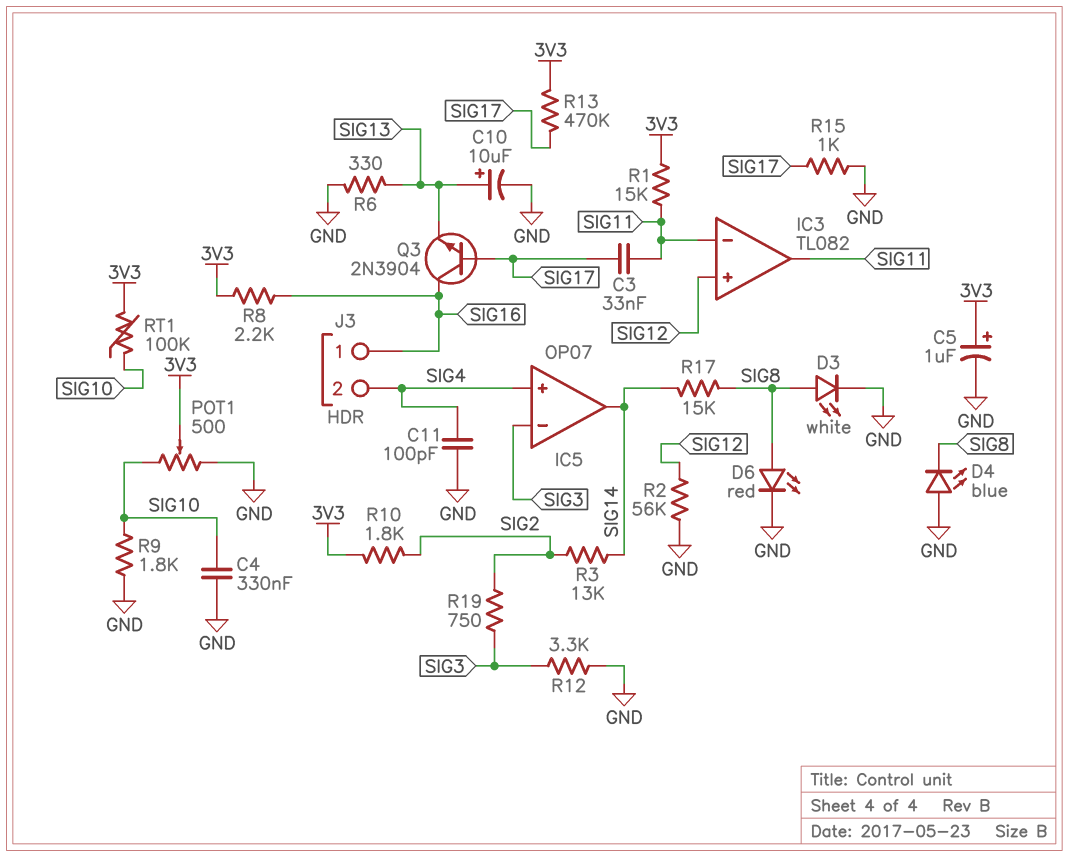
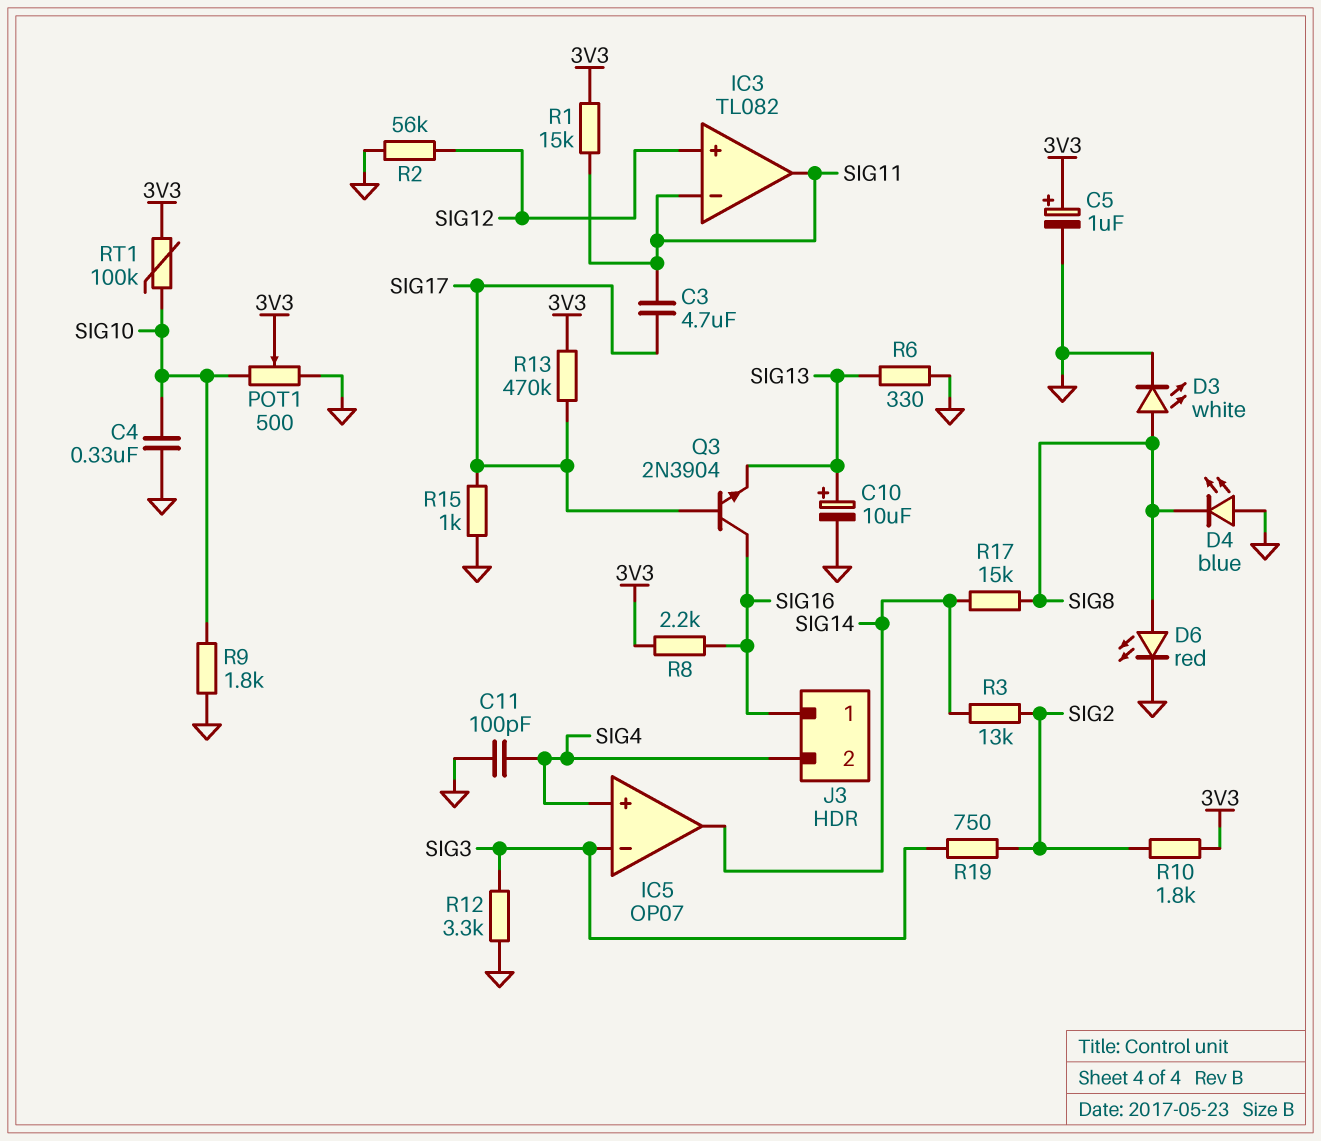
C3: 33nF (SIG11, SIG17) -> 4.7uF (SIG11, SIG17)

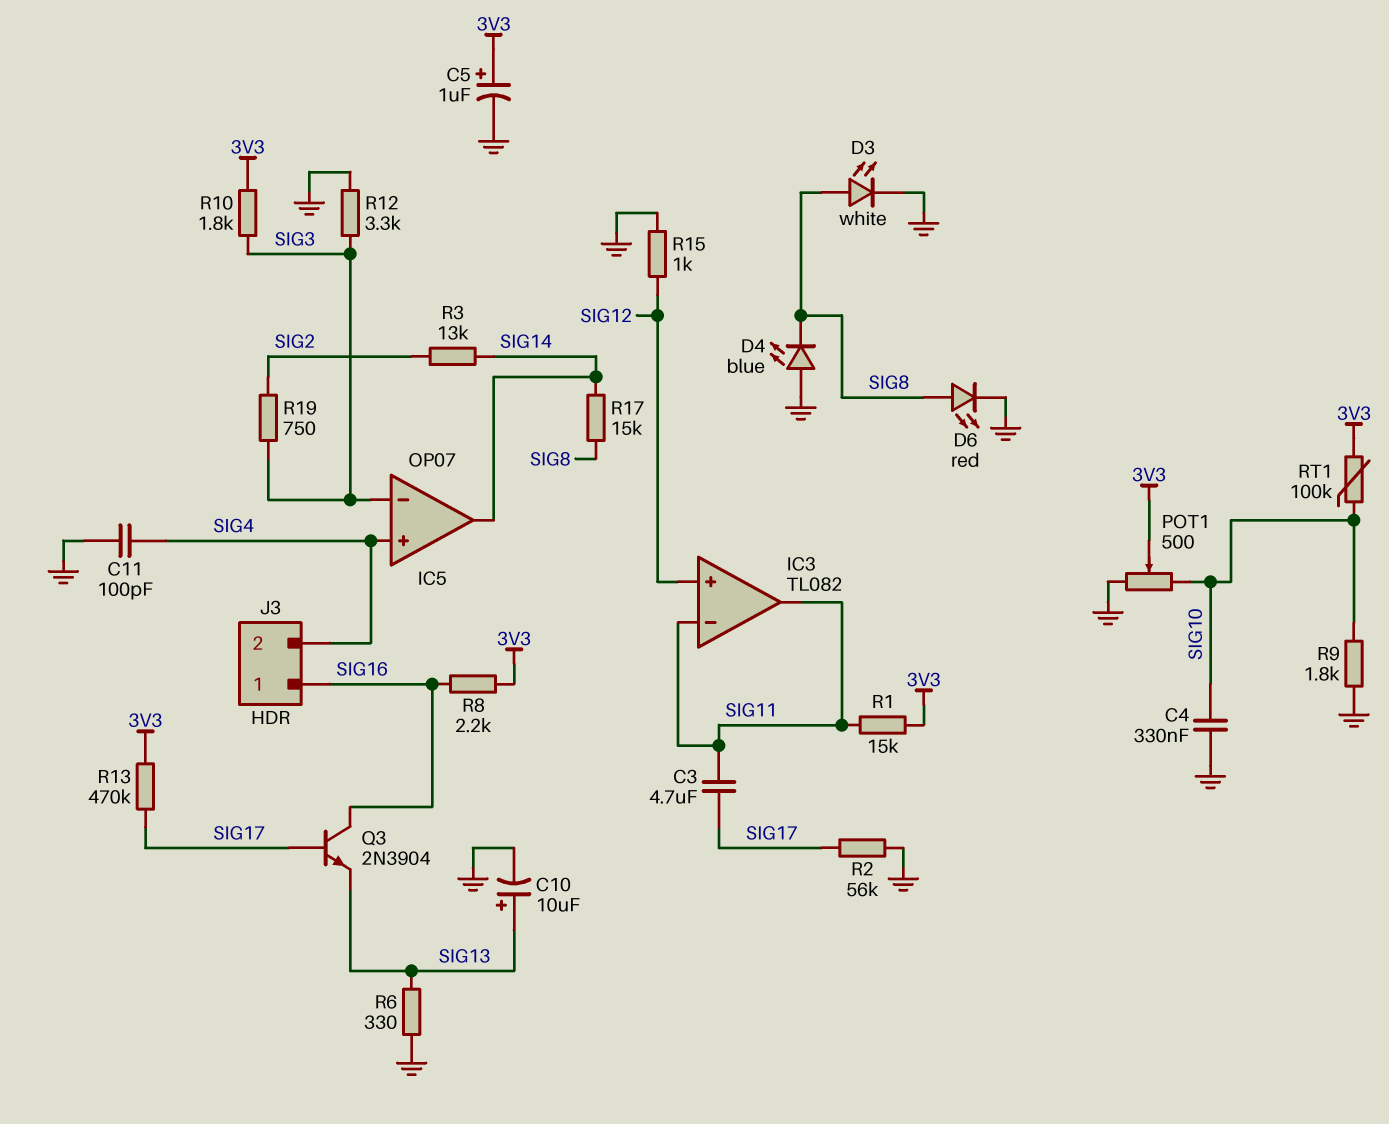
R2: 56k (GND, SIG12) -> 56k (GND, SIG17)
R10: 1.8k (3V3, SIG2) -> 1.8k (3V3, SIG3)
R15: 1k (GND, SIG17) -> 1k (GND, SIG12)

